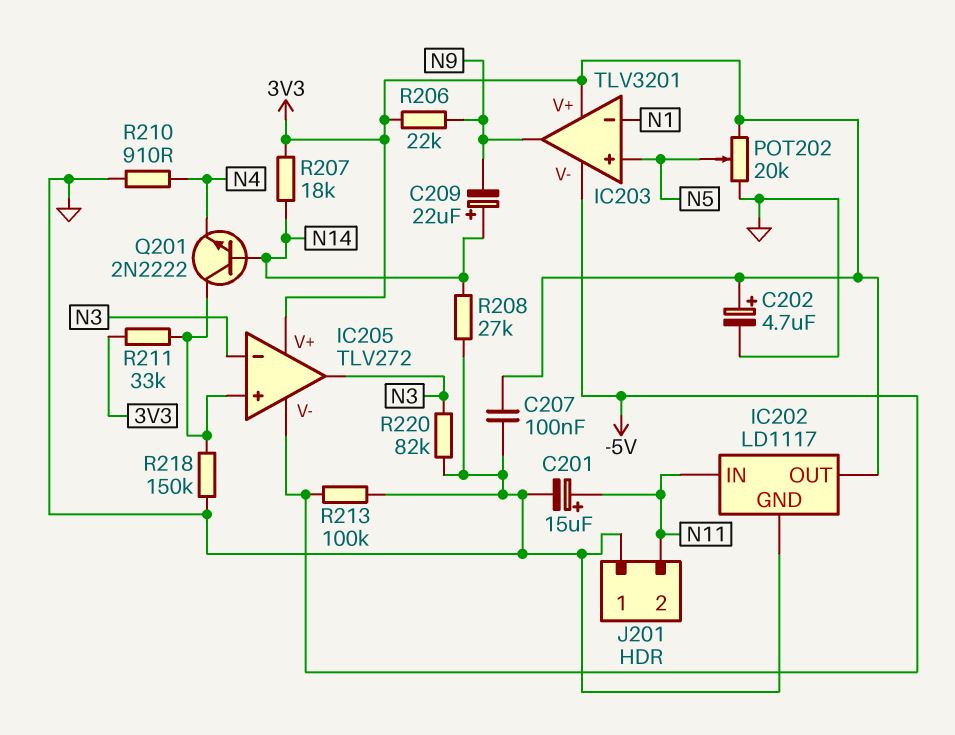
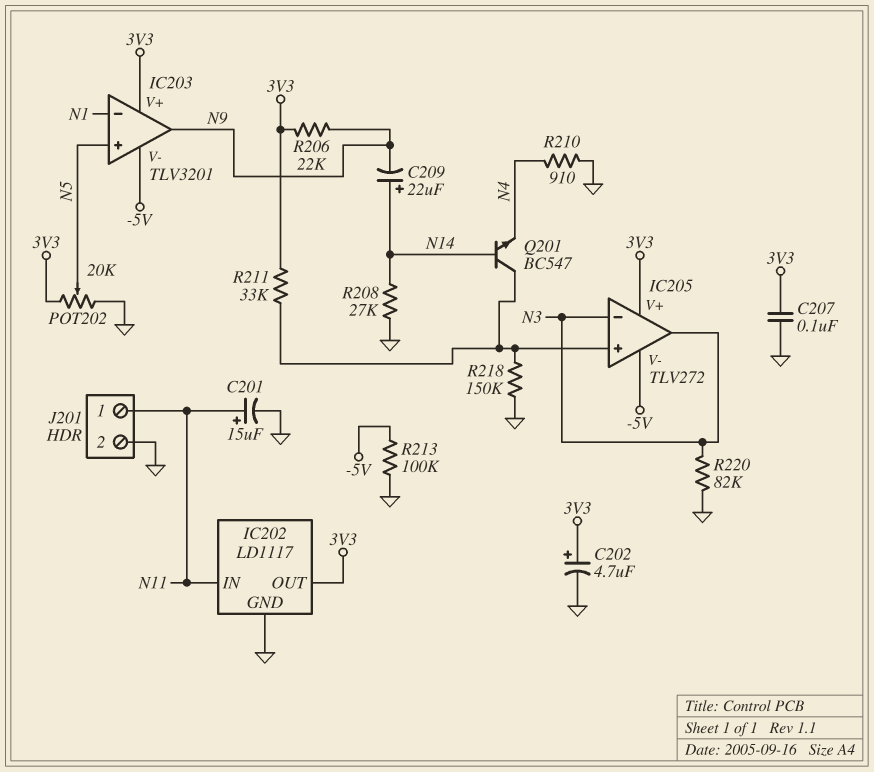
J201 pin 1: GND -> N11
J201 pin 2: N11 -> GND
Q201: NPN 2N2222 (B N14, C IC205/in+, E N4) -> NPN BC547 (B N14, C IC205/in+, E N4)
R207: 18k (3V3, N14) -> none

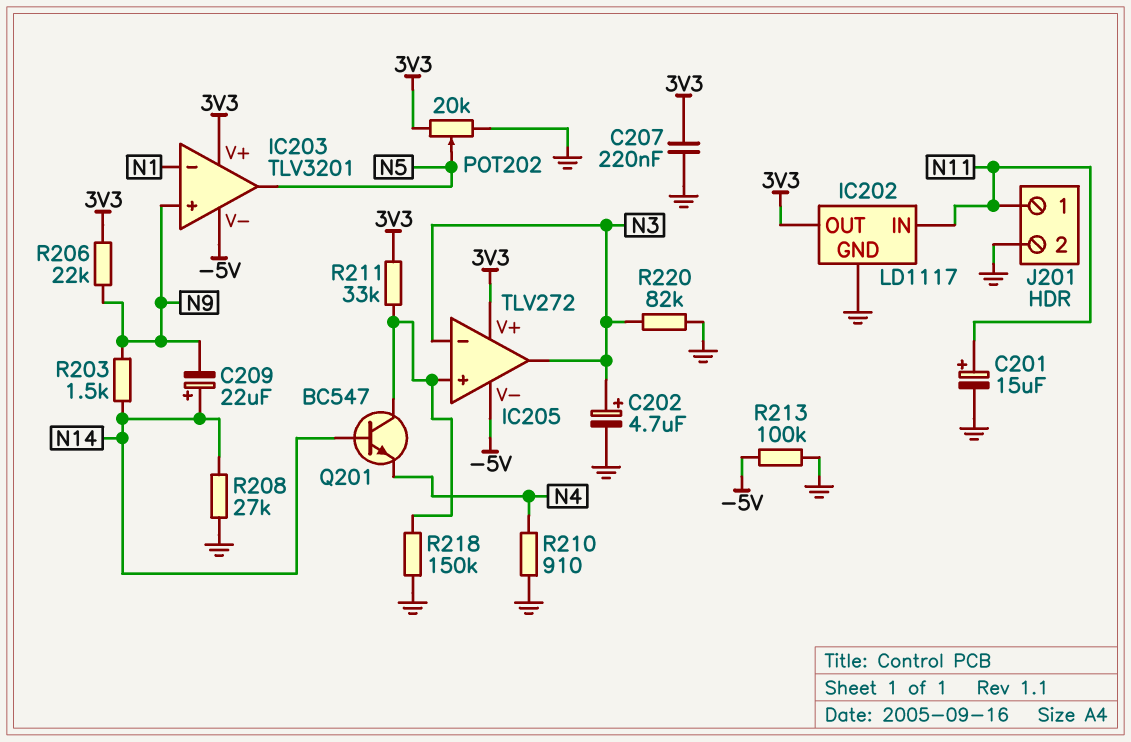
C202: 4.7uF (plus 3V3, minus GND) -> 4.7uF (plus N3, minus GND)
C207: 100nF (3V3, GND) -> 220nF (3V3, GND)
IC203 pin in+: N5 -> N9
IC203 pin out: N9 -> N5
R203: none -> 1.5k (N9, N14)

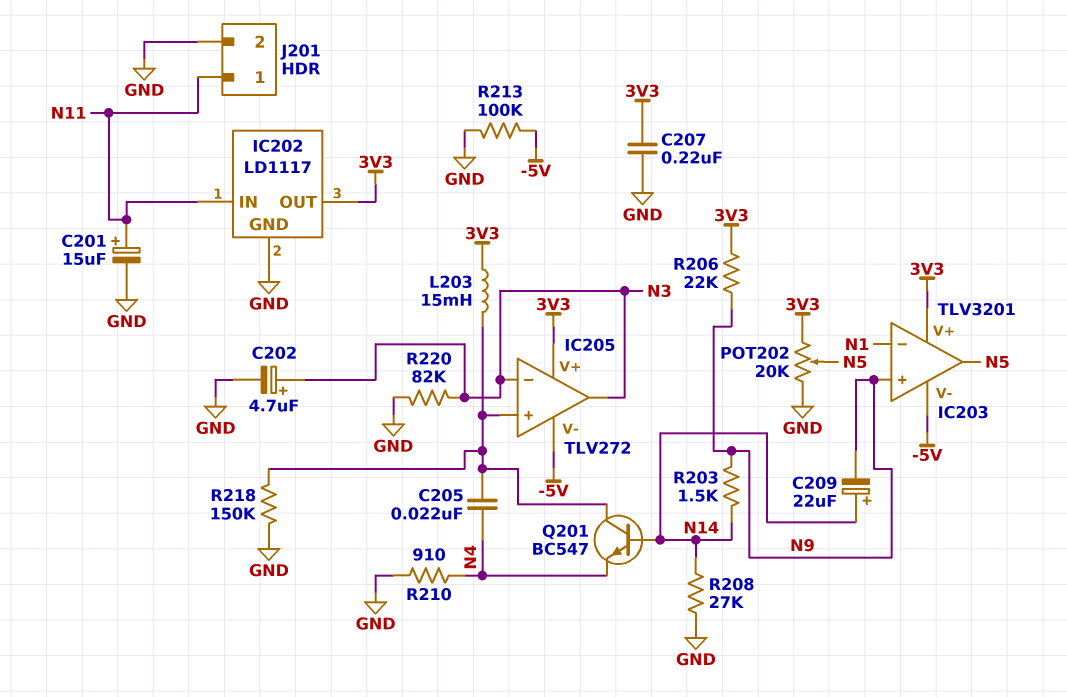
C205: none -> 22nF (IC205/in+, N4)
L203: none -> 15mH (3V3, IC205/in+)
R211: 33k (3V3, IC205/in+) -> none

